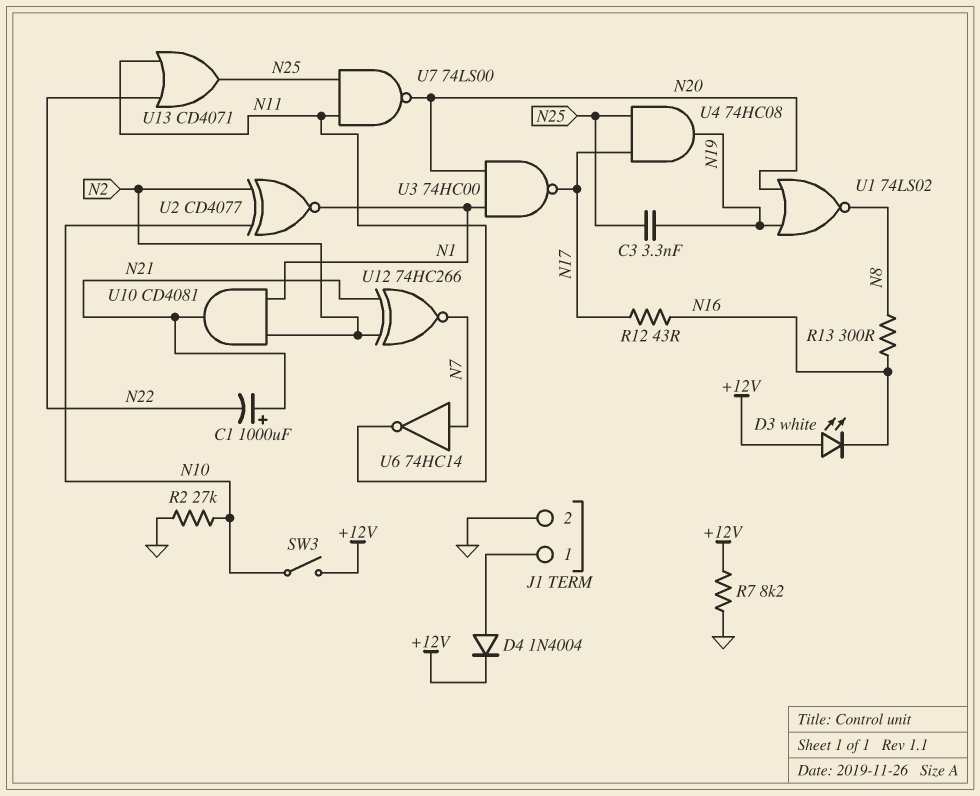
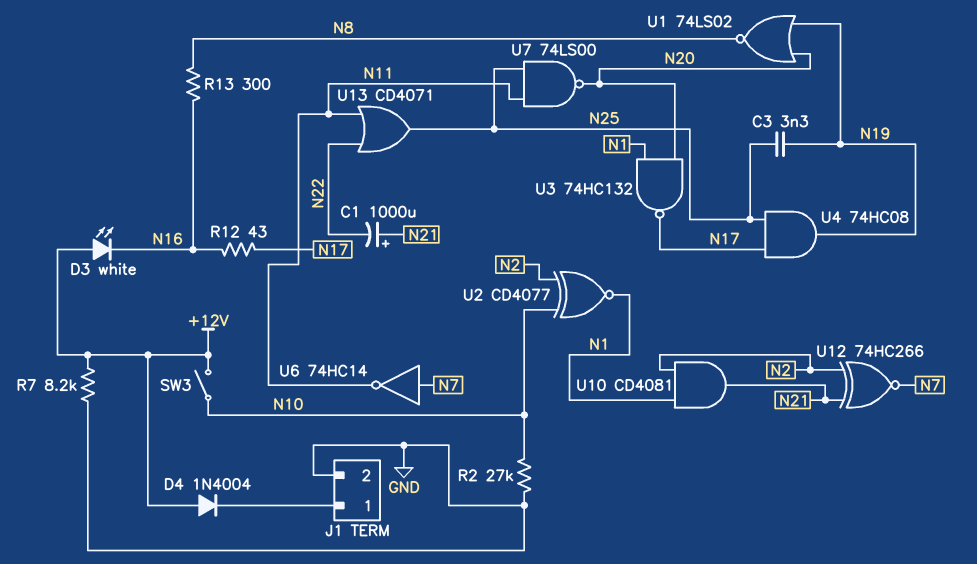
D4: diode 1N4004 (A J1/1, K +12V) -> diode 1N4004 (A +12V, K J1/1)
U3: NAND 74HC00 (in N1, in N20, out N17) -> NAND 74HC132 (in N1, in N20, out N17)

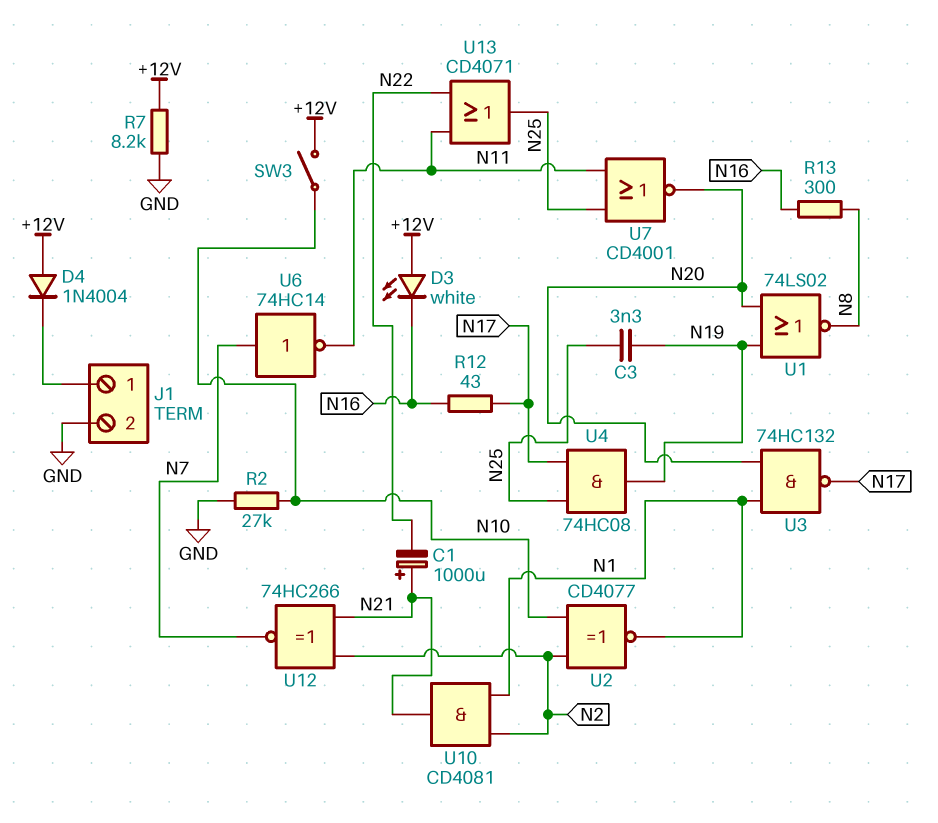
U7: NAND 74LS00 (in N11, in N25, out N20) -> NOR CD4001 (in N11, in N25, out N20)

